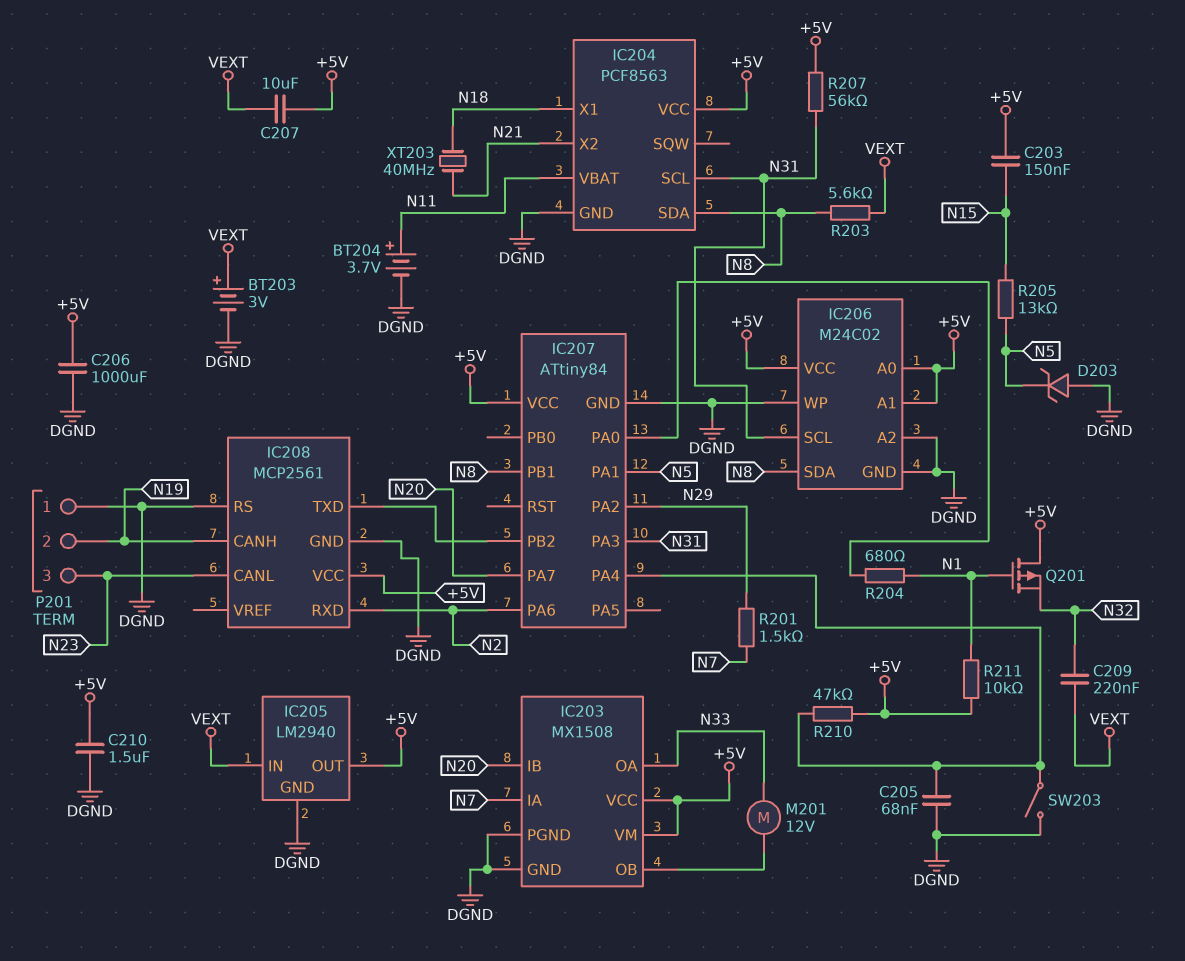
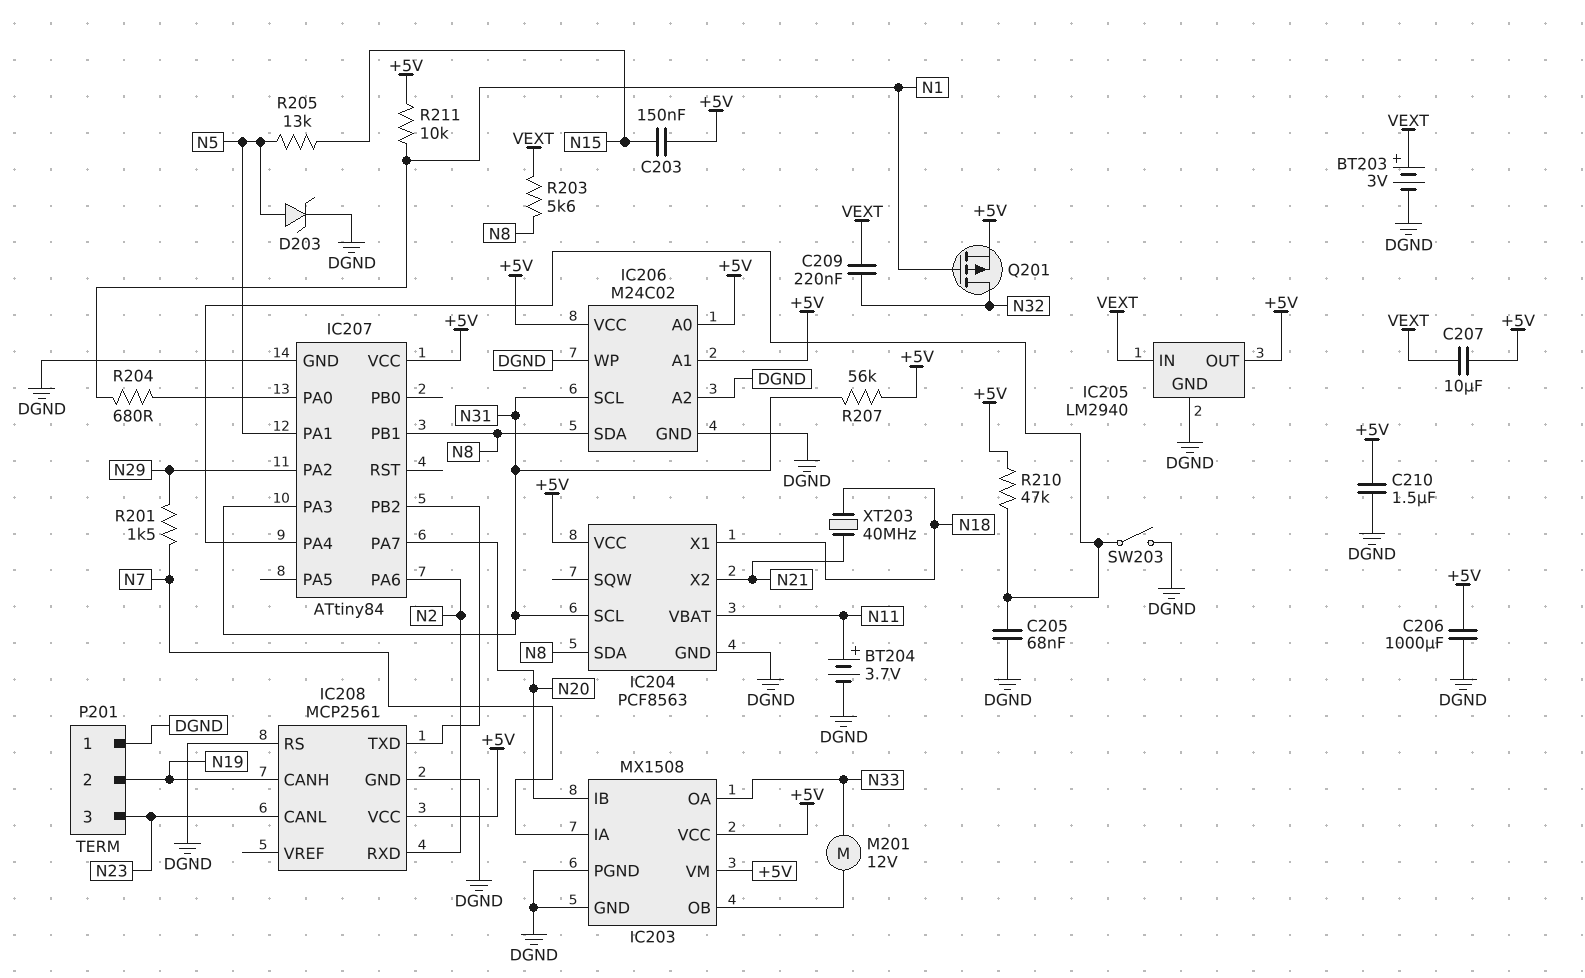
D203: zener (A DGND, K N5) -> zener (A N5, K DGND)
Q201: PMOS (G N1, D +5V, S N32) -> PMOS (G N1, D N32, S +5V)

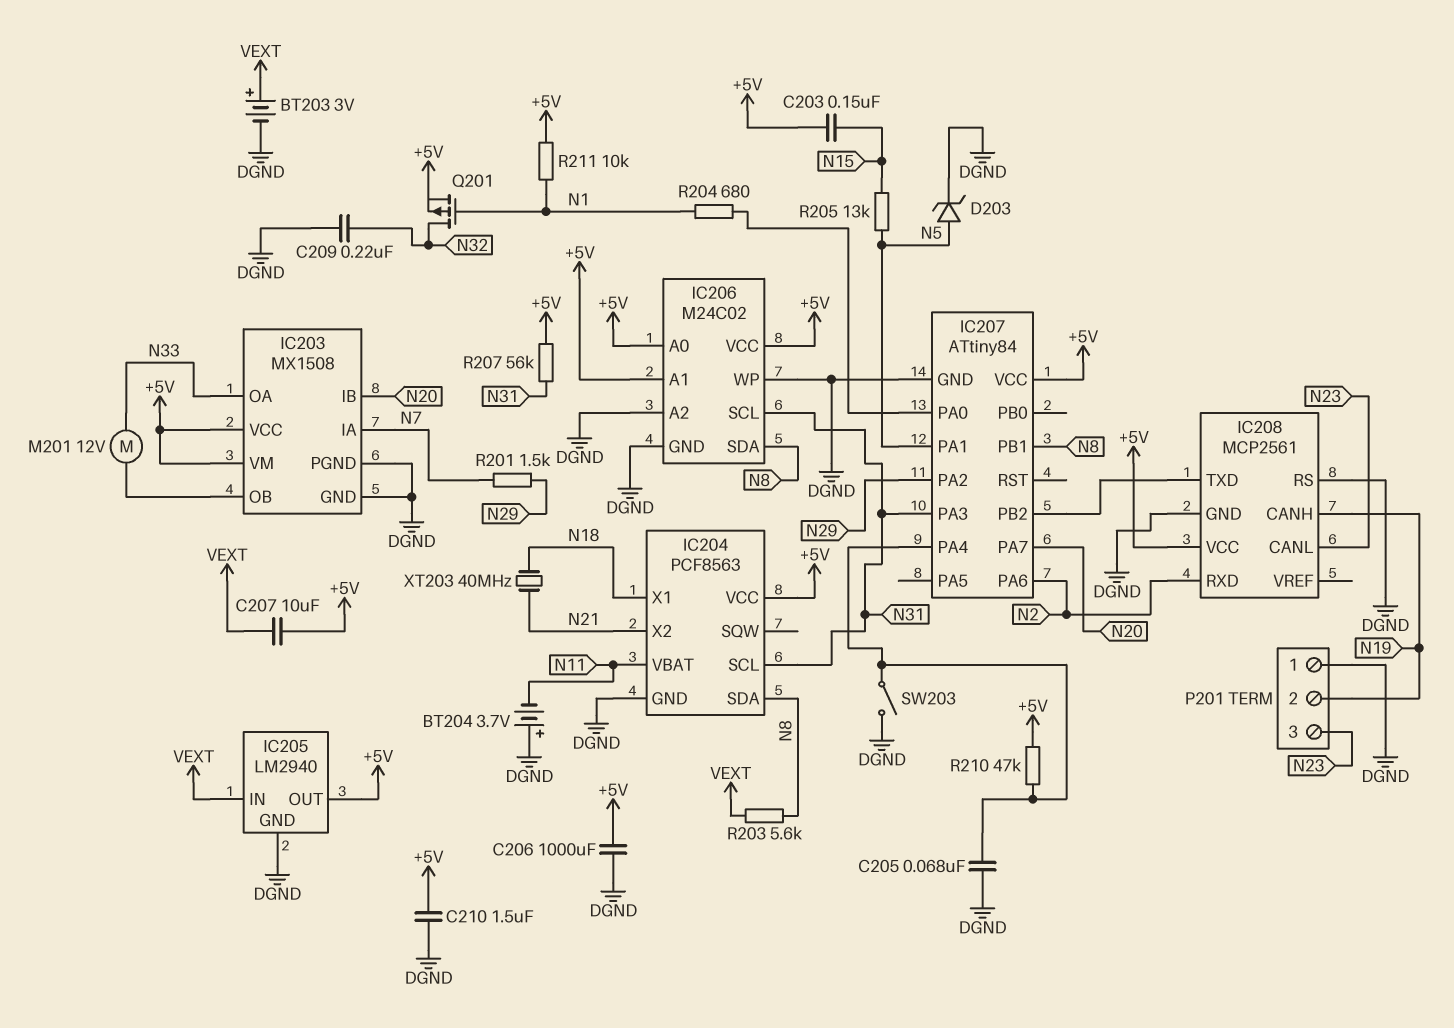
BT204: 3.7V (plus N11, minus DGND) -> 3.7V (plus DGND, minus N11)
C209: 220nF (N32, VEXT) -> 220nF (DGND, N32)

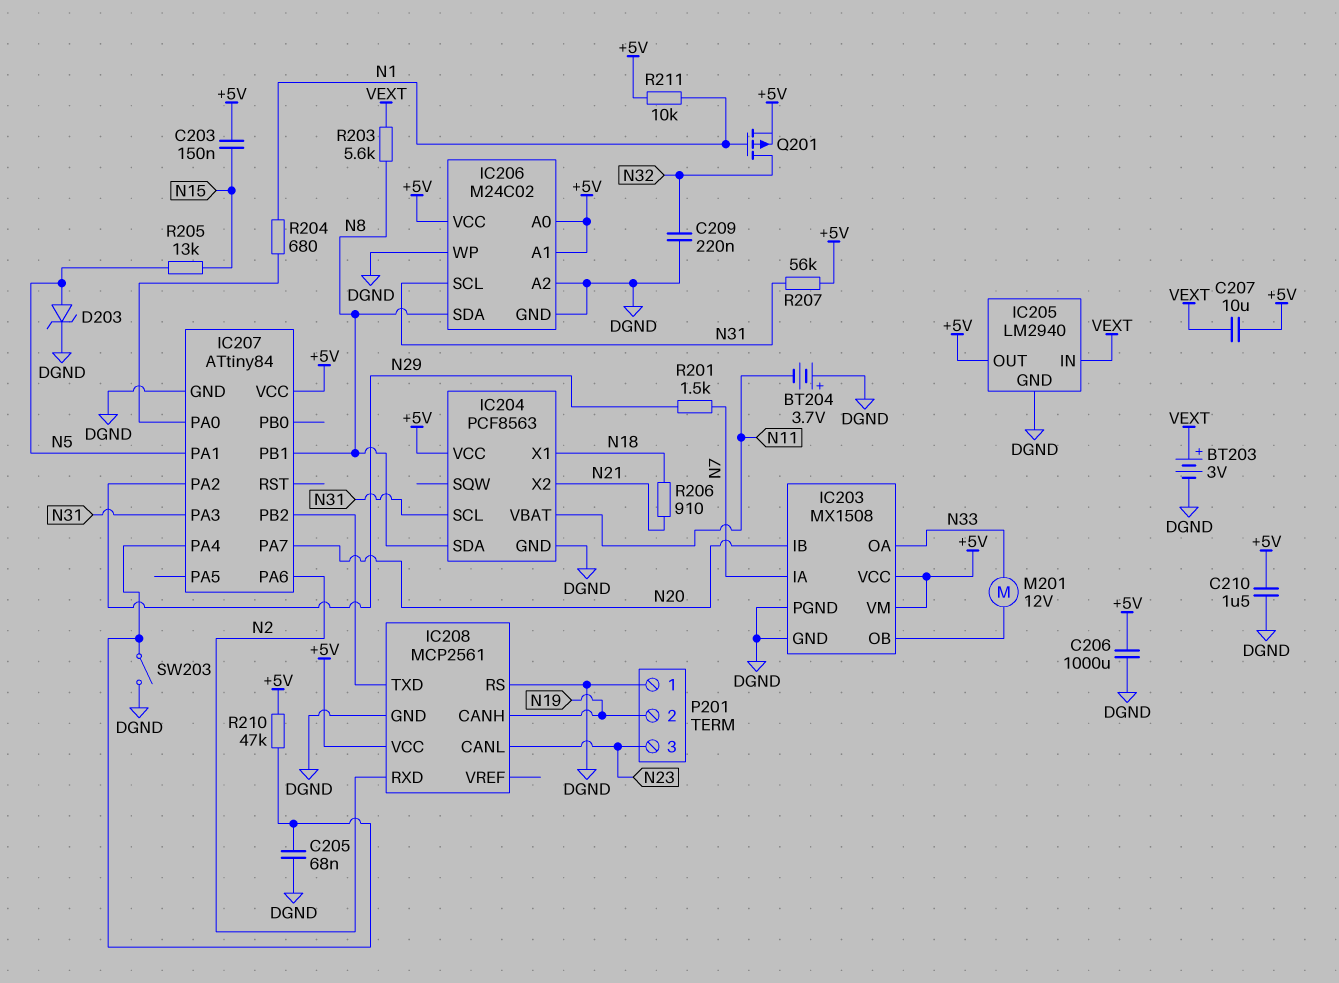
R206: none -> 910 (N18, N21)
XT203: 40MHz (N18, N21) -> none

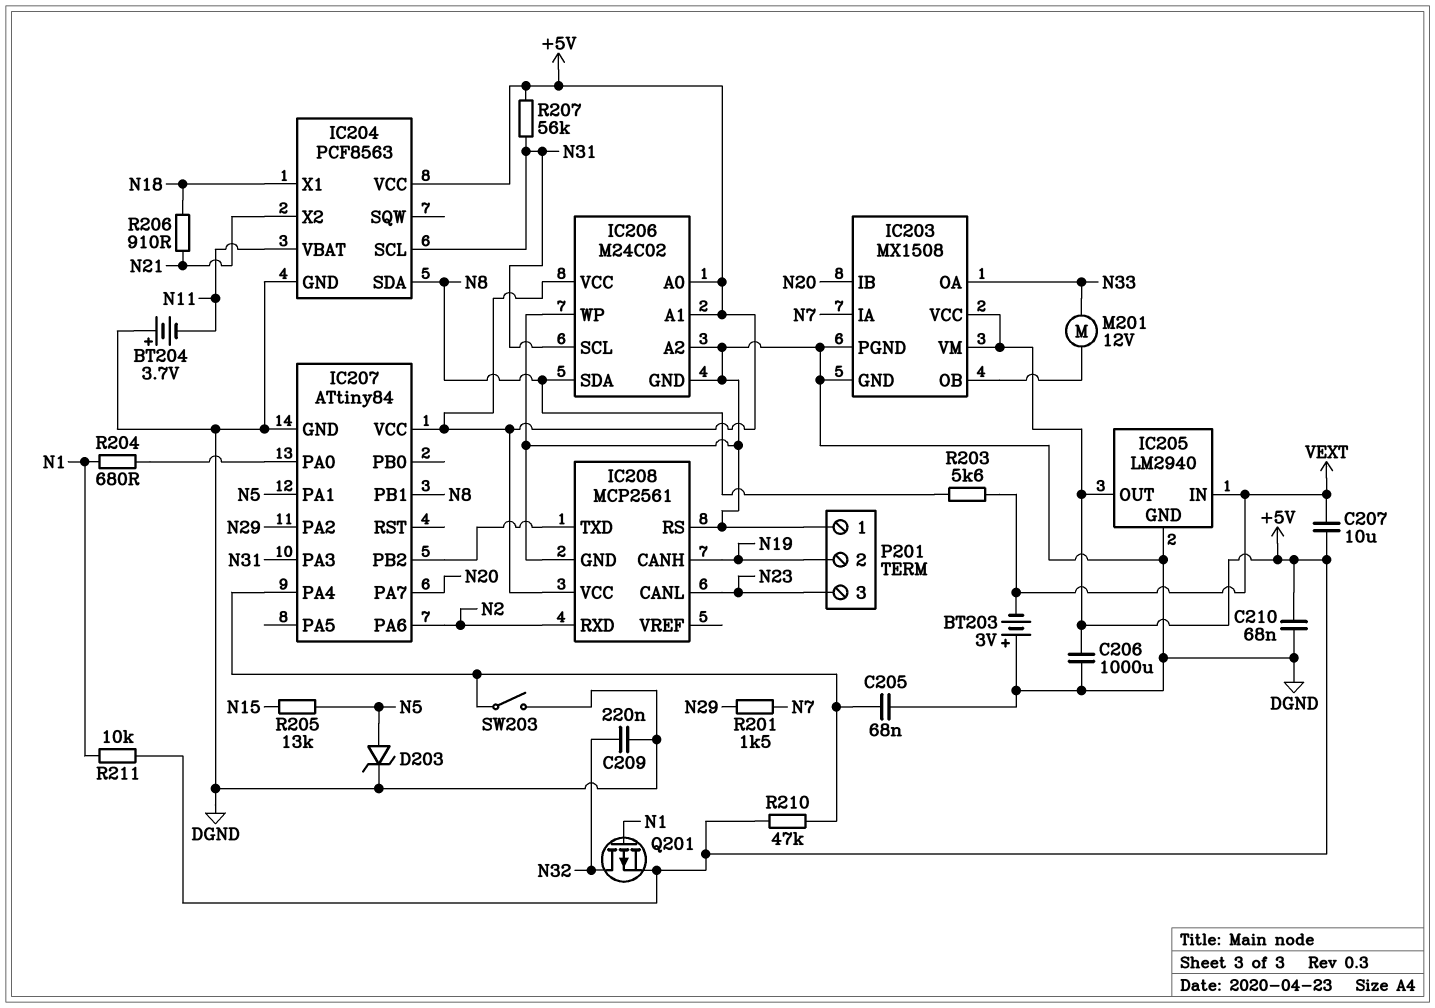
BT203: 3V (plus VEXT, minus DGND) -> 3V (plus DGND, minus VEXT)
C203: 150nF (+5V, N15) -> none
C210: 1.5uF (+5V, DGND) -> 68nF (+5V, DGND)

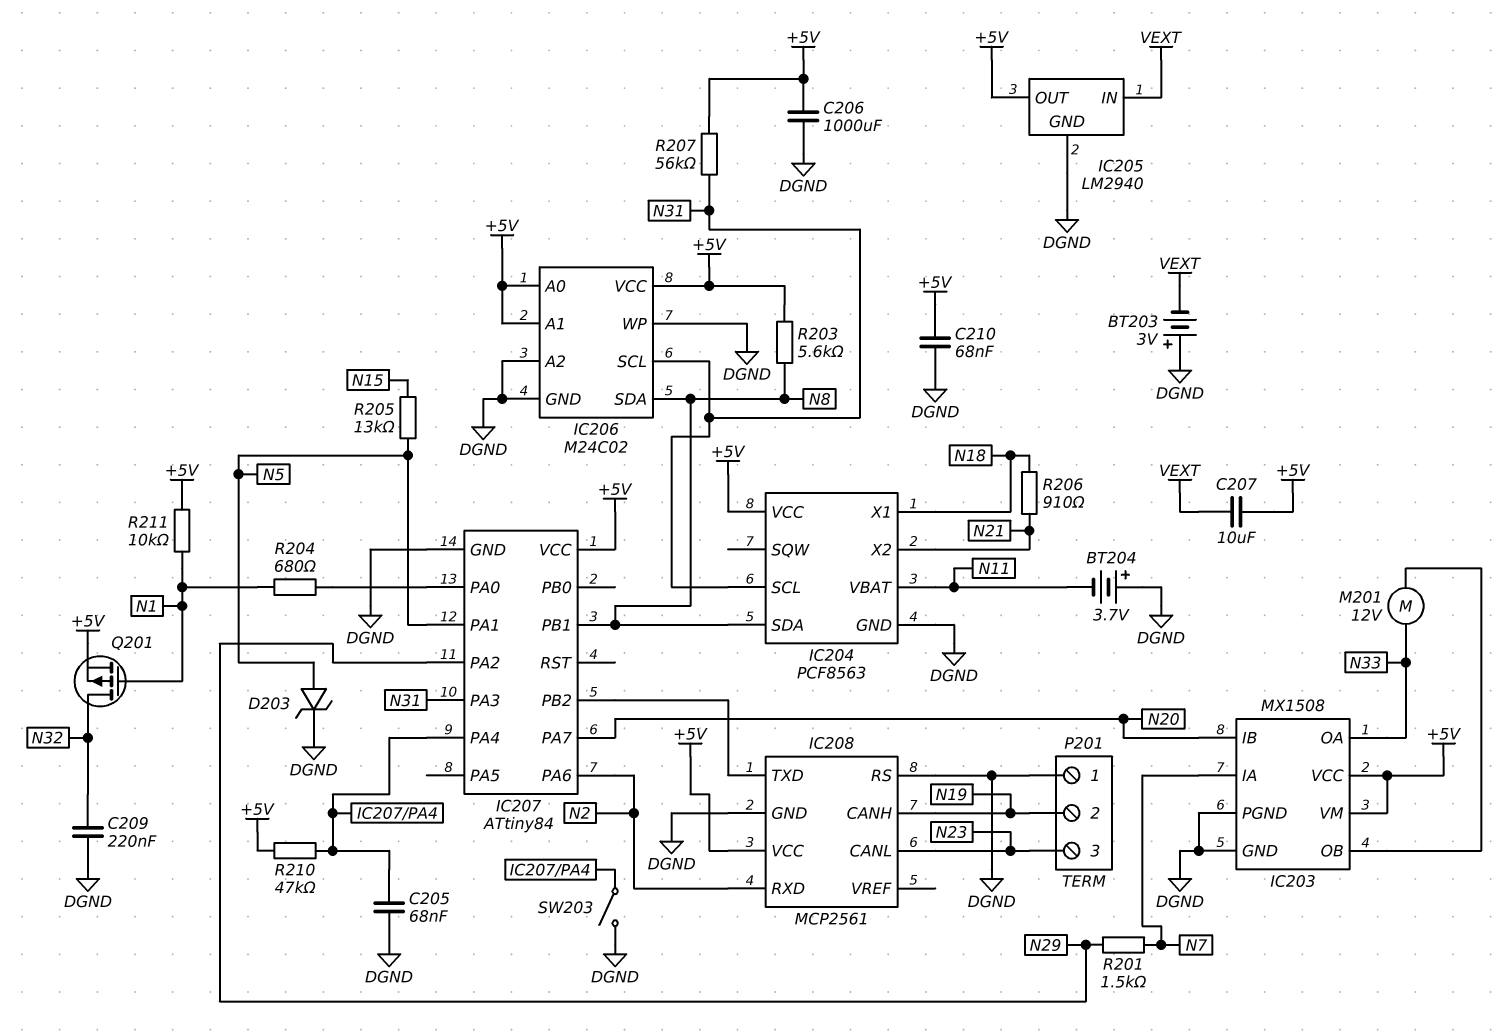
R203: 5.6k (N8, VEXT) -> 5.6k (+5V, N8)

